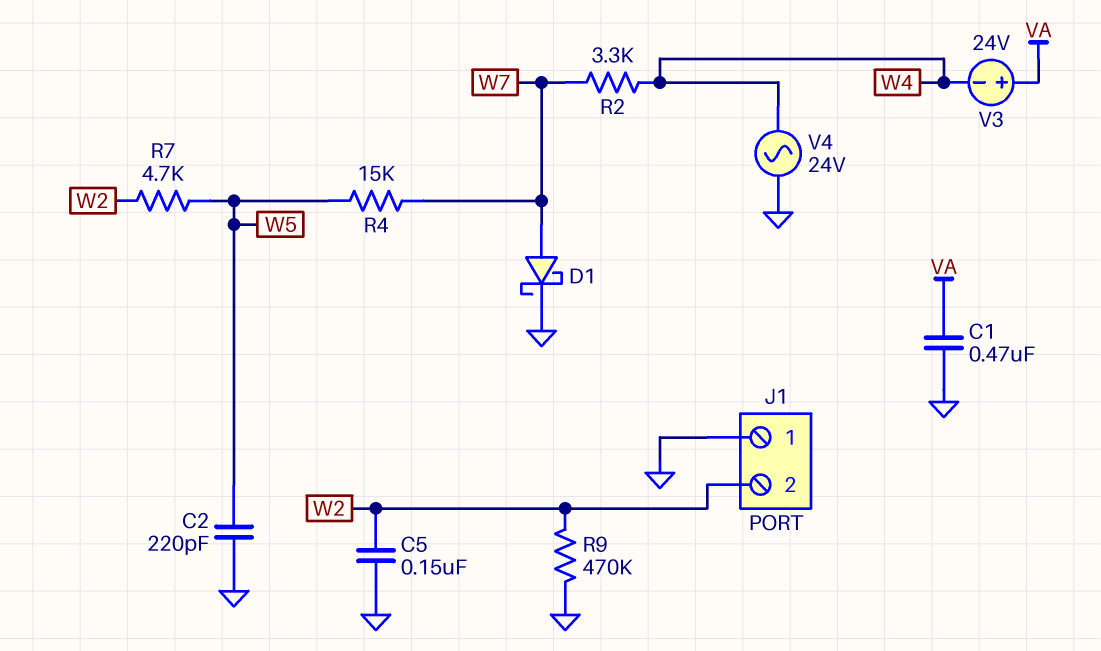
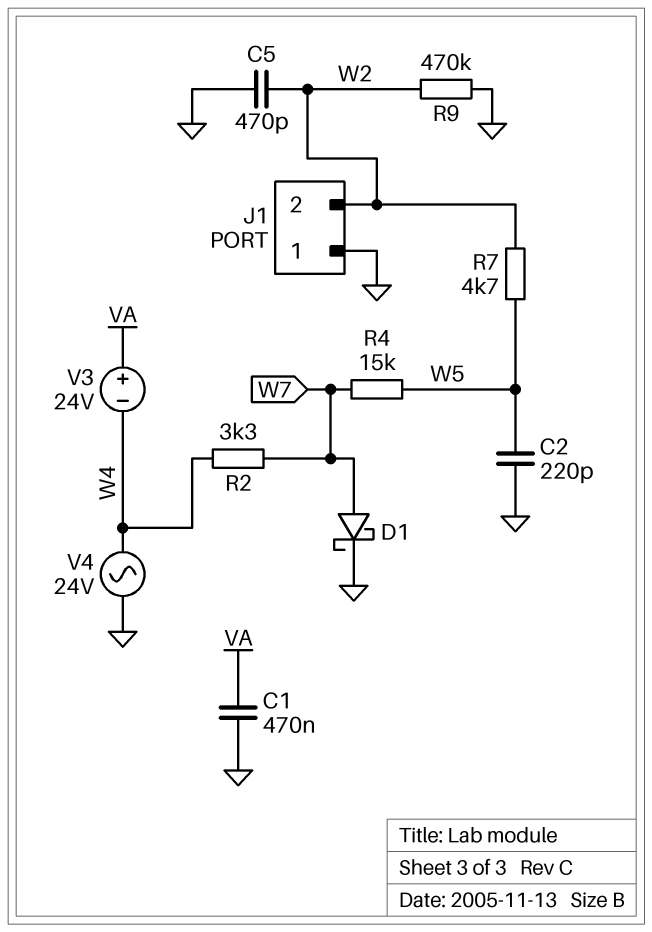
C5: 150nF (GND, W2) -> 470pF (GND, W2)

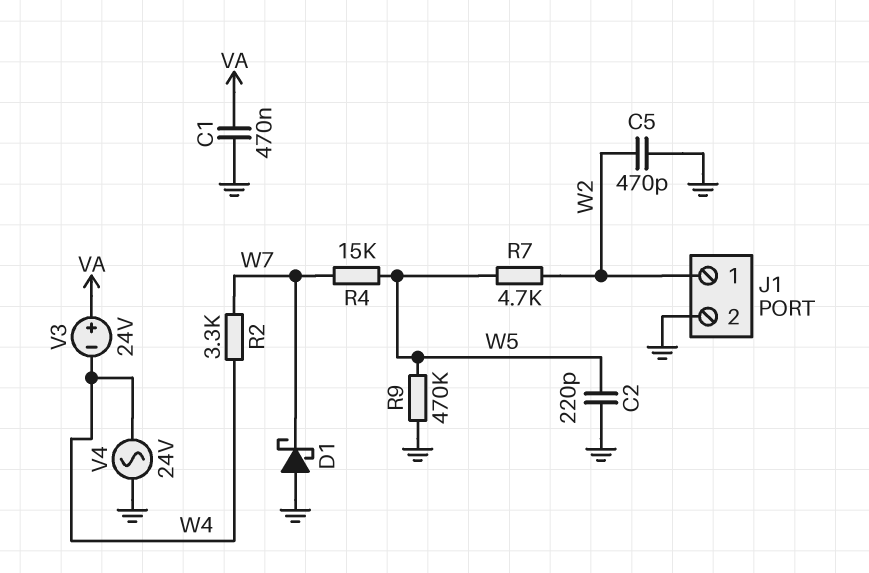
D1: schottky (A W7, K GND) -> schottky (A GND, K W7)
J1 pin 1: GND -> W2
J1 pin 2: W2 -> GND
R9: 470k (GND, W2) -> 470k (GND, W5)

